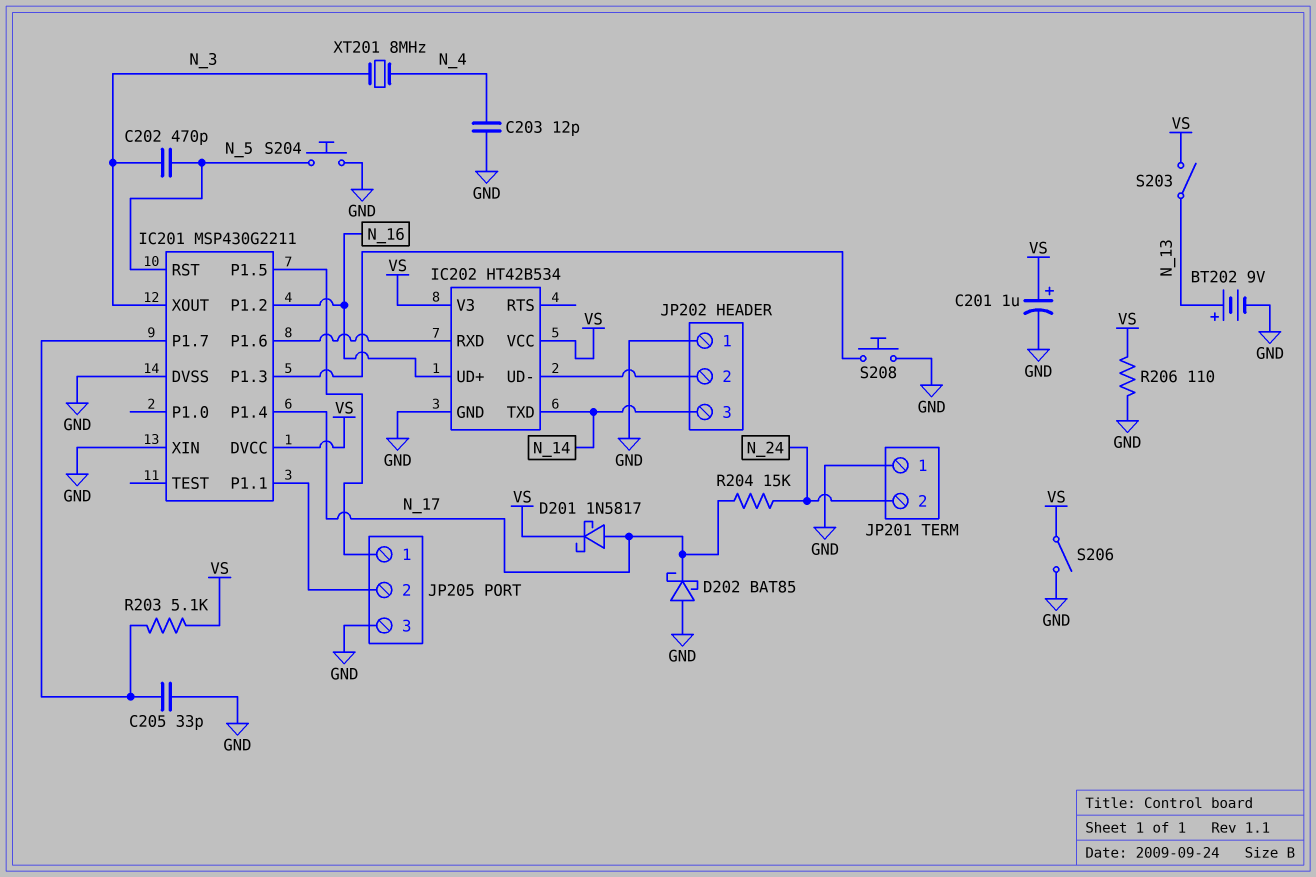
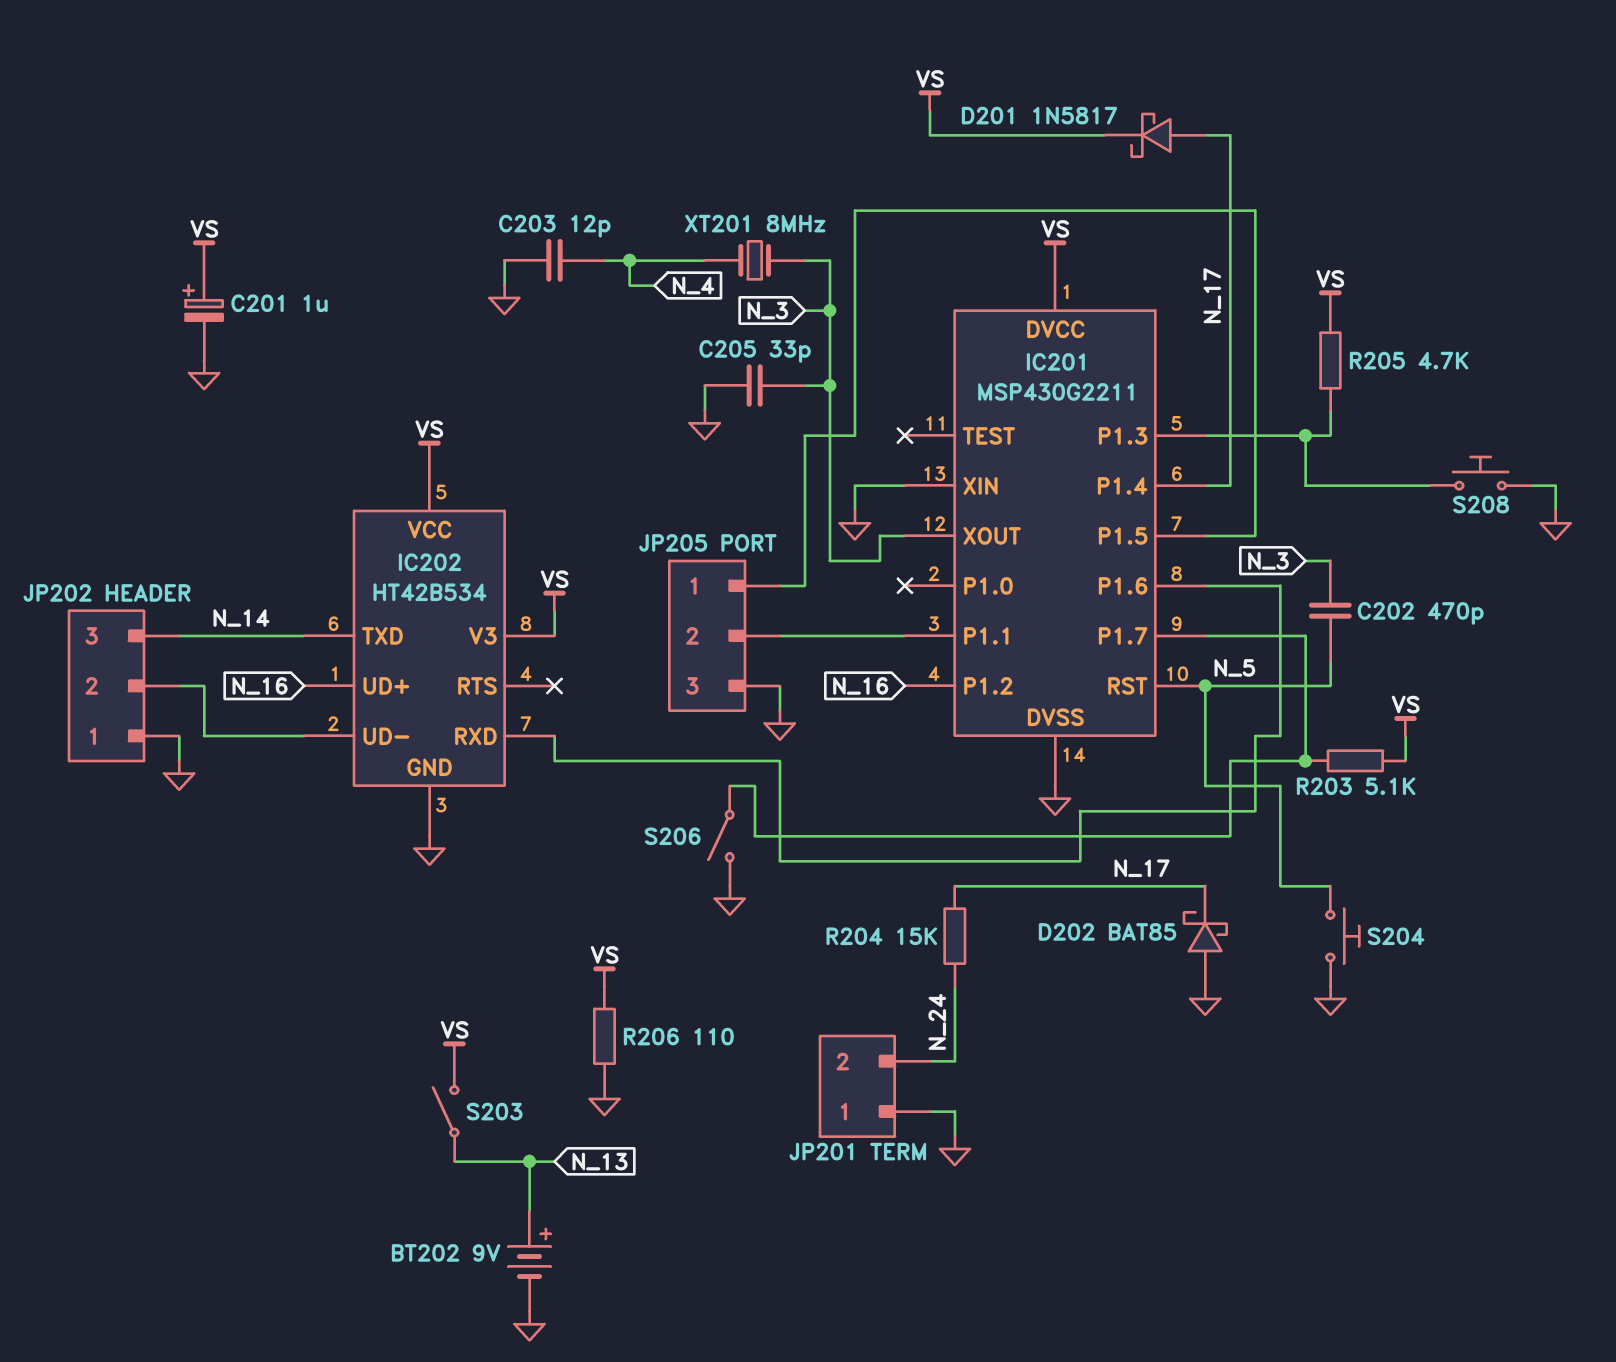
C205: 33pF (GND, IC201/P1.7) -> 33pF (GND, N_3)
R205: none -> 4.7k (IC201/P1.3, VS)
S206: switch (GND, VS) -> switch (GND, IC201/P1.7)

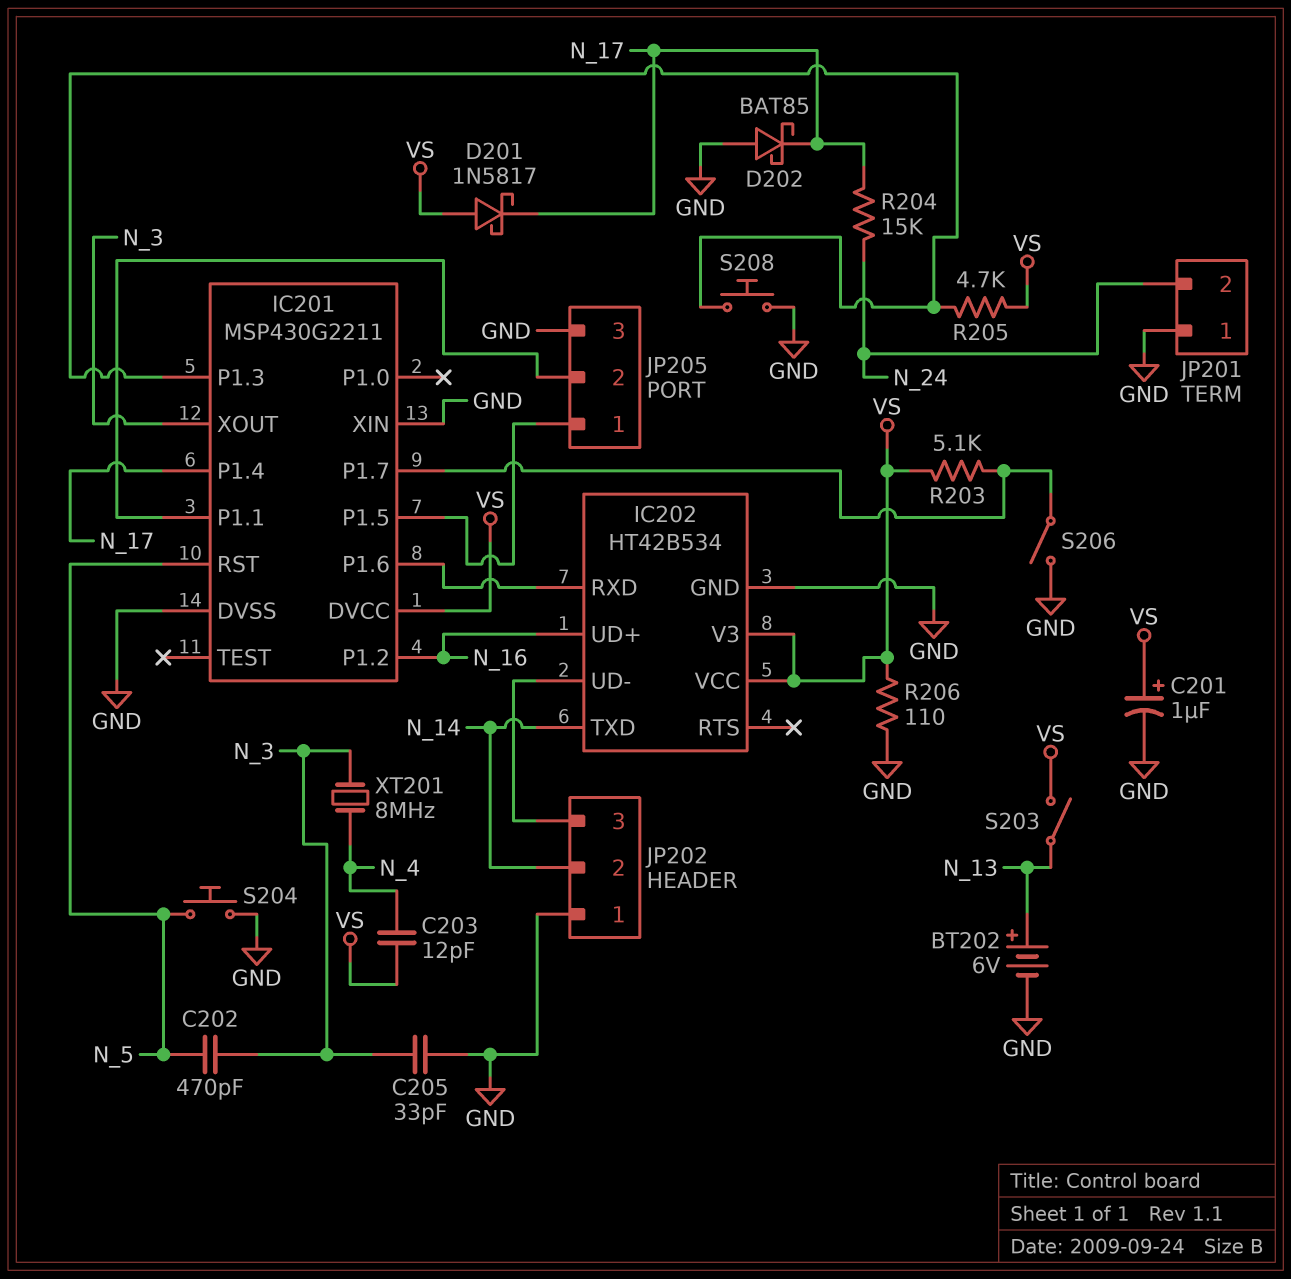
BT202: 9V (plus N_13, minus GND) -> 6V (plus N_13, minus GND)
C203: 12pF (GND, N_4) -> 12pF (N_4, VS)
D201: schottky 1N5817 (A N_17, K VS) -> schottky 1N5817 (A VS, K N_17)
JP202 pin 2: IC202/UD- -> N_14
JP202 pin 3: N_14 -> IC202/UD-

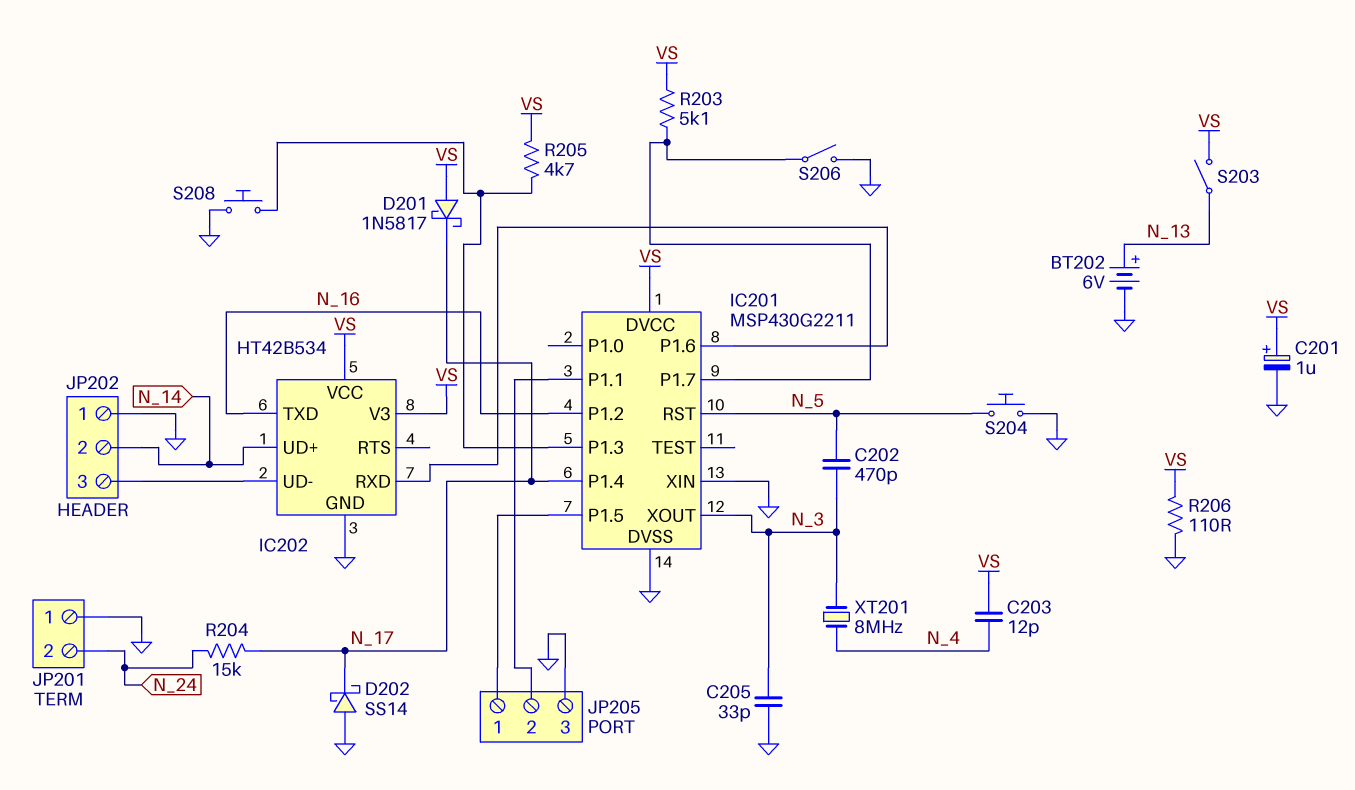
D202: schottky BAT85 (A GND, K N_17) -> schottky SS14 (A GND, K N_17)
IC202 pin TXD: N_14 -> N_16
IC202 pin UD+: N_16 -> N_14

